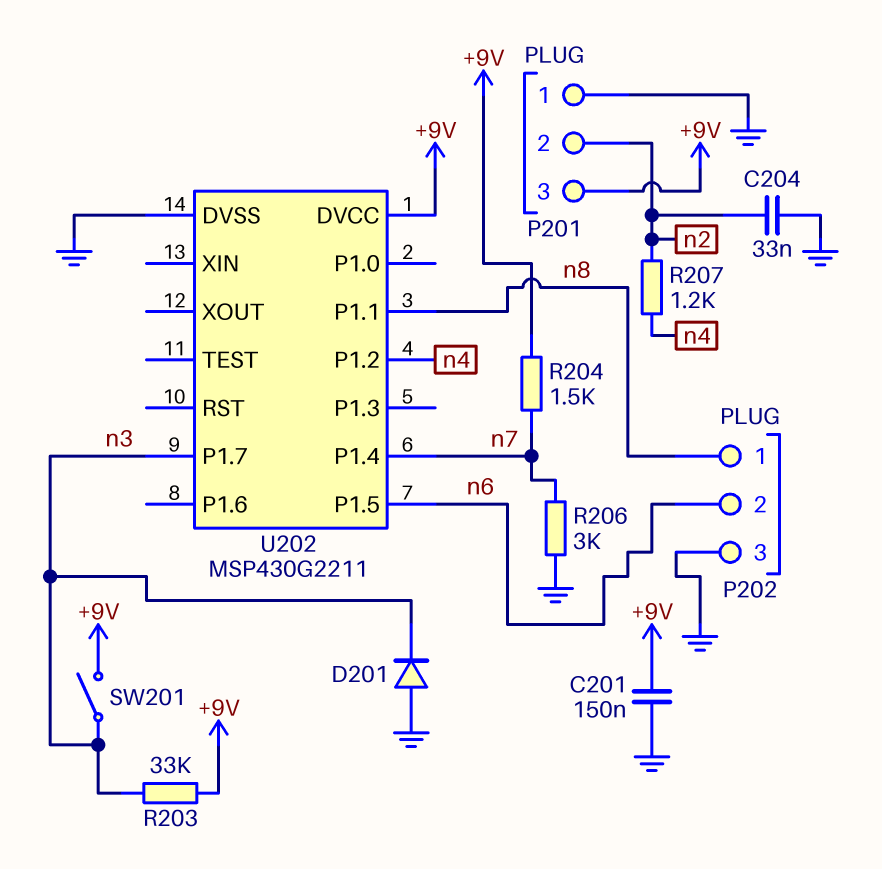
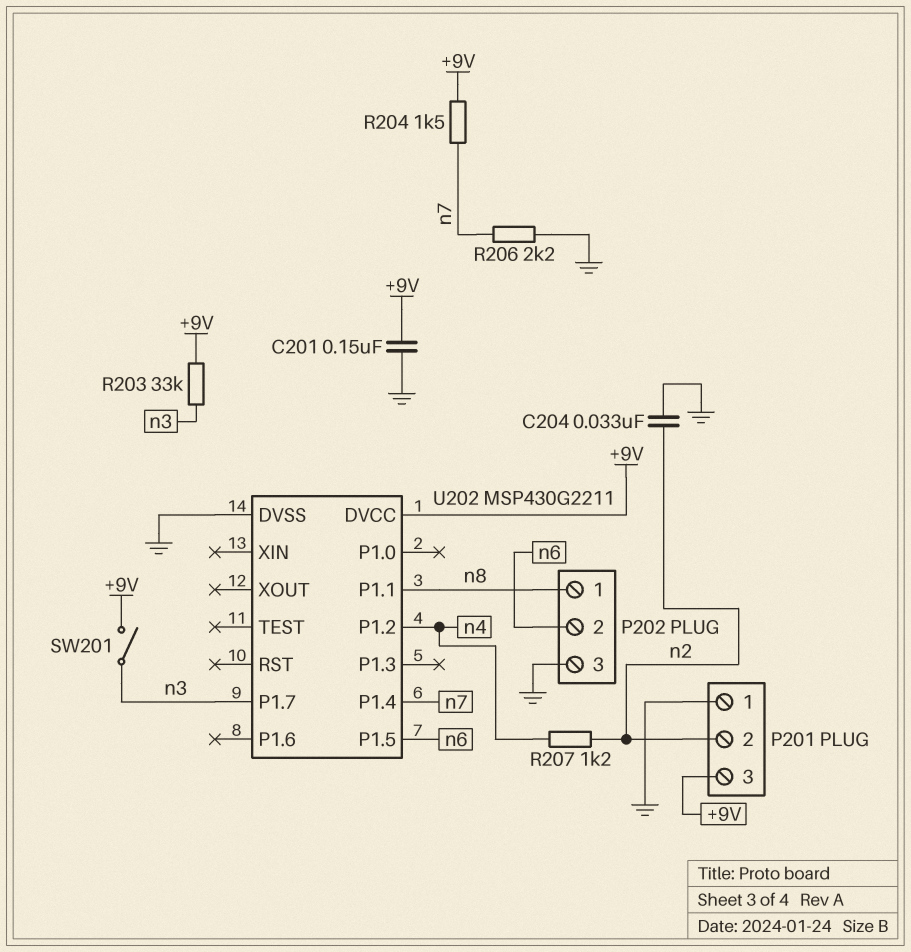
D201: diode (A GND, K n3) -> none
R206: 3k (GND, n7) -> 2.2k (GND, n7)

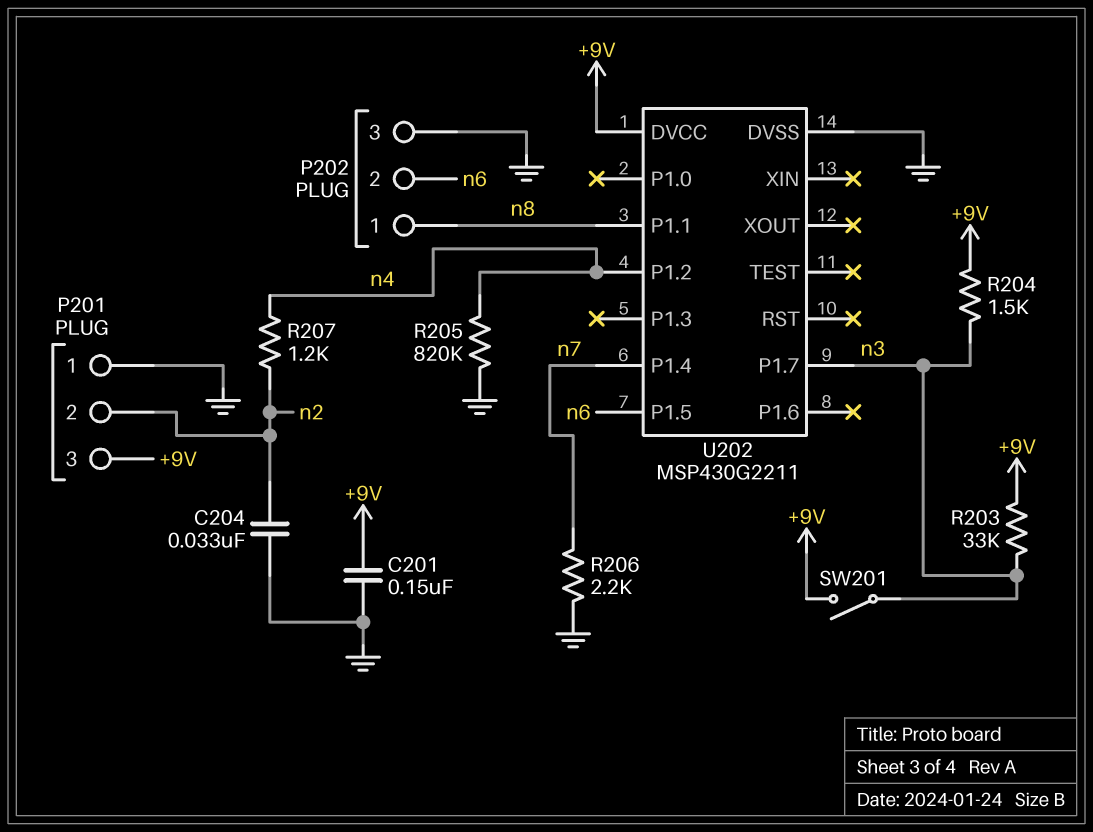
R204: 1.5k (+9V, n7) -> 1.5k (+9V, n3)
R205: none -> 820k (GND, n4)

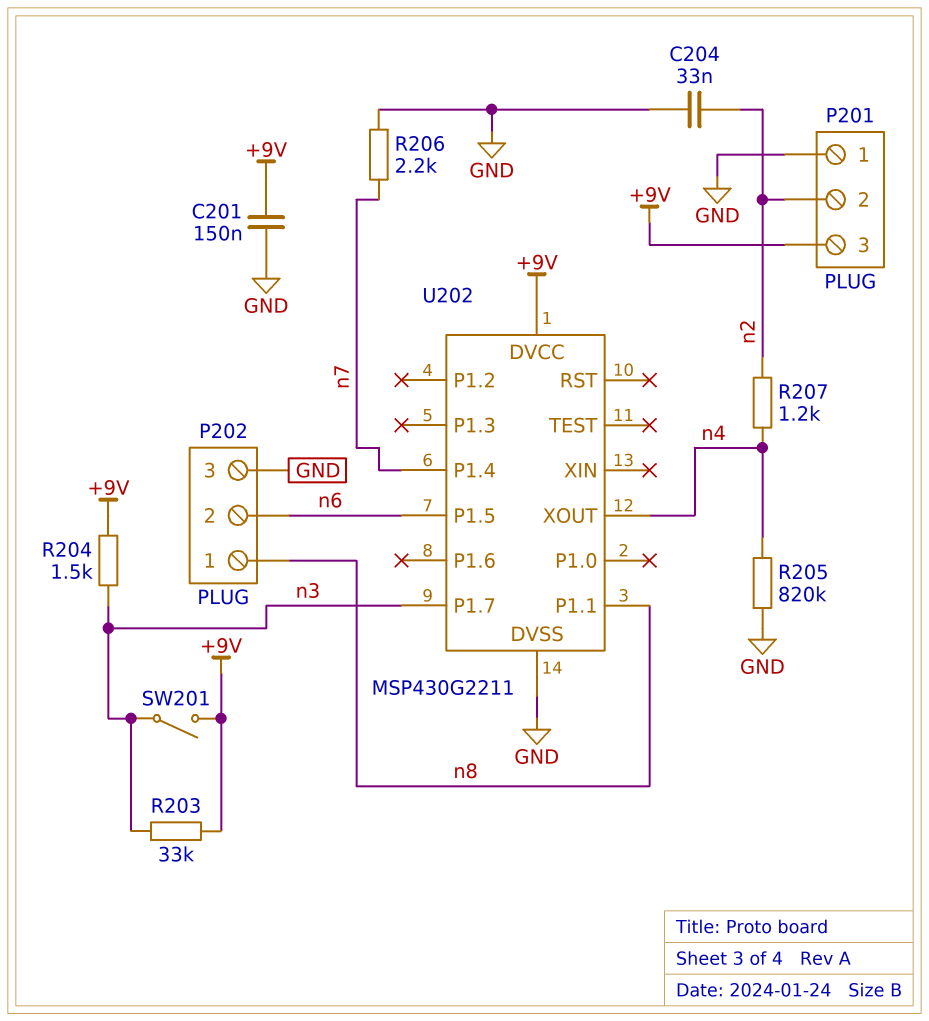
U202 pin P1.2: n4 -> none
U202 pin XOUT: none -> n4

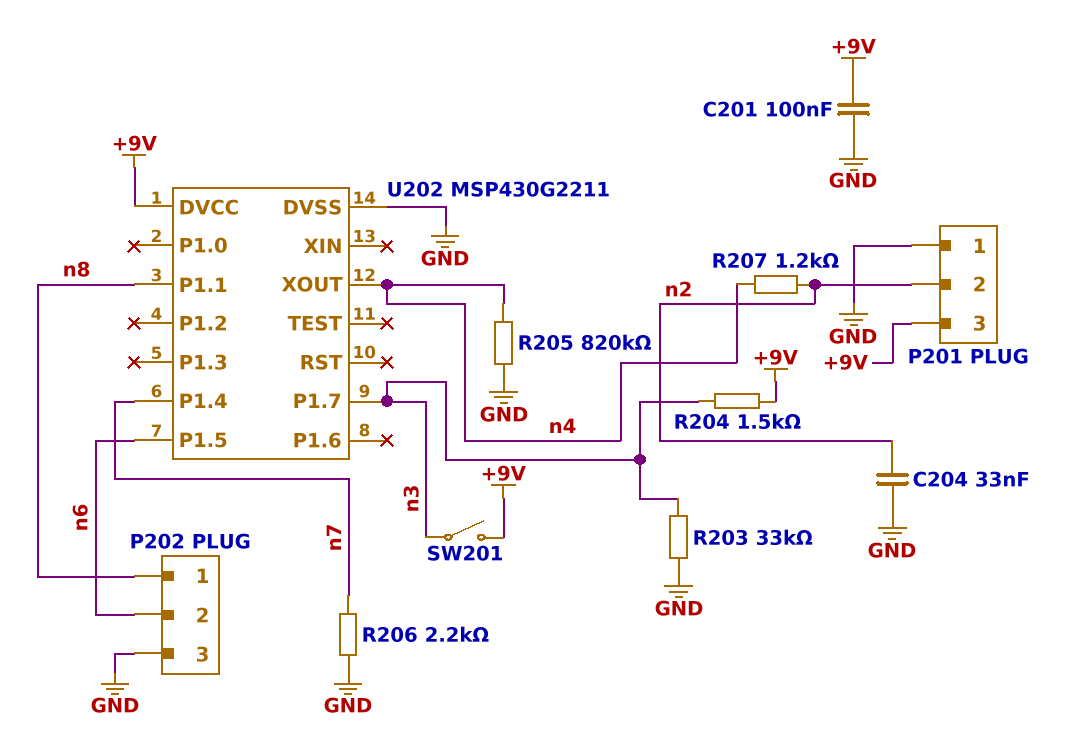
C201: 150nF (+9V, GND) -> 100nF (+9V, GND)
R203: 33k (+9V, n3) -> 33k (GND, n3)

